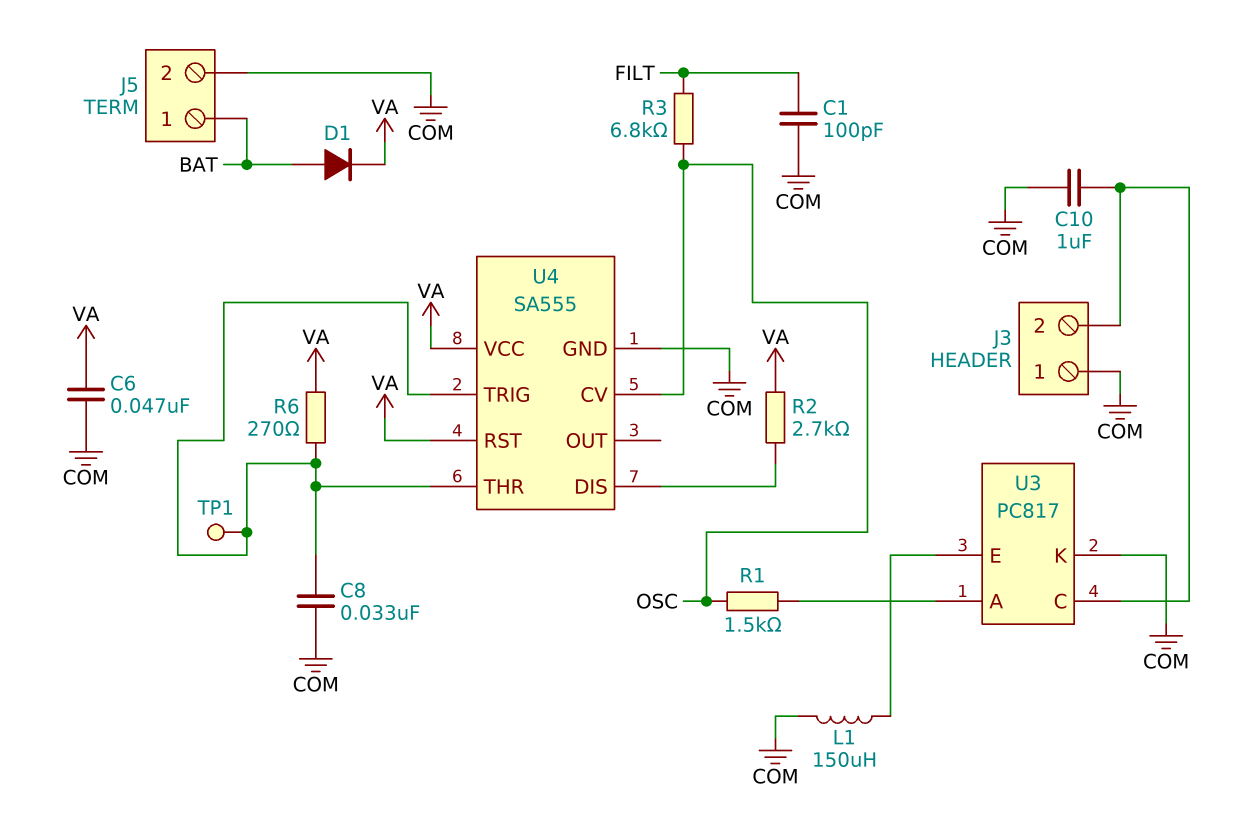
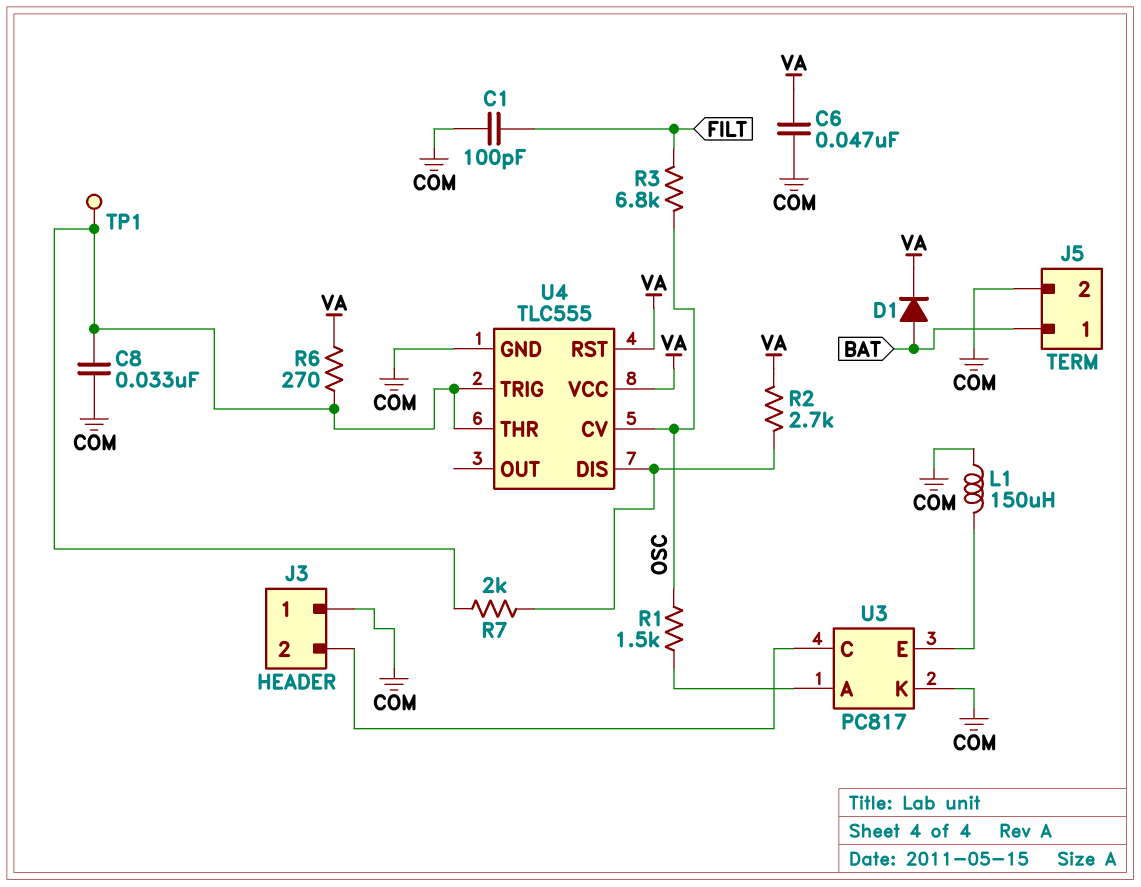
C10: 1uF (COM, J3/2) -> none
R7: none -> 2k (U4/DIS, U4/THR)
U4: SA555 -> TLC555

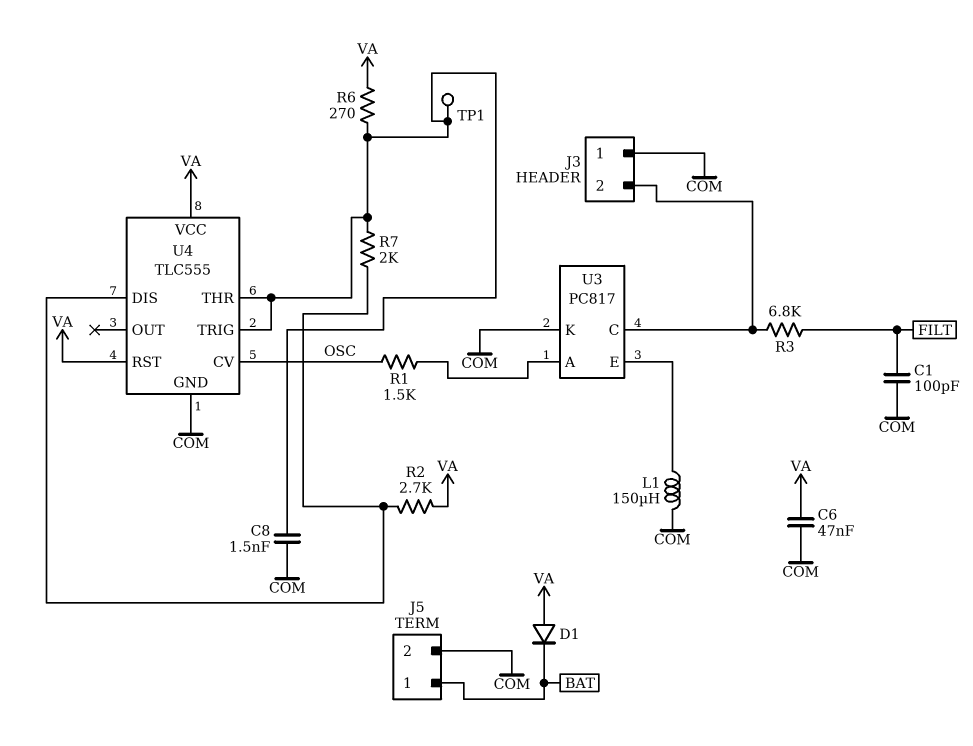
C8: 33nF (COM, U4/THR) -> 1.5nF (COM, U4/THR)
D1: diode (A BAT, K VA) -> diode (A VA, K BAT)
R3: 6.8k (FILT, OSC) -> 6.8k (FILT, J3/2)

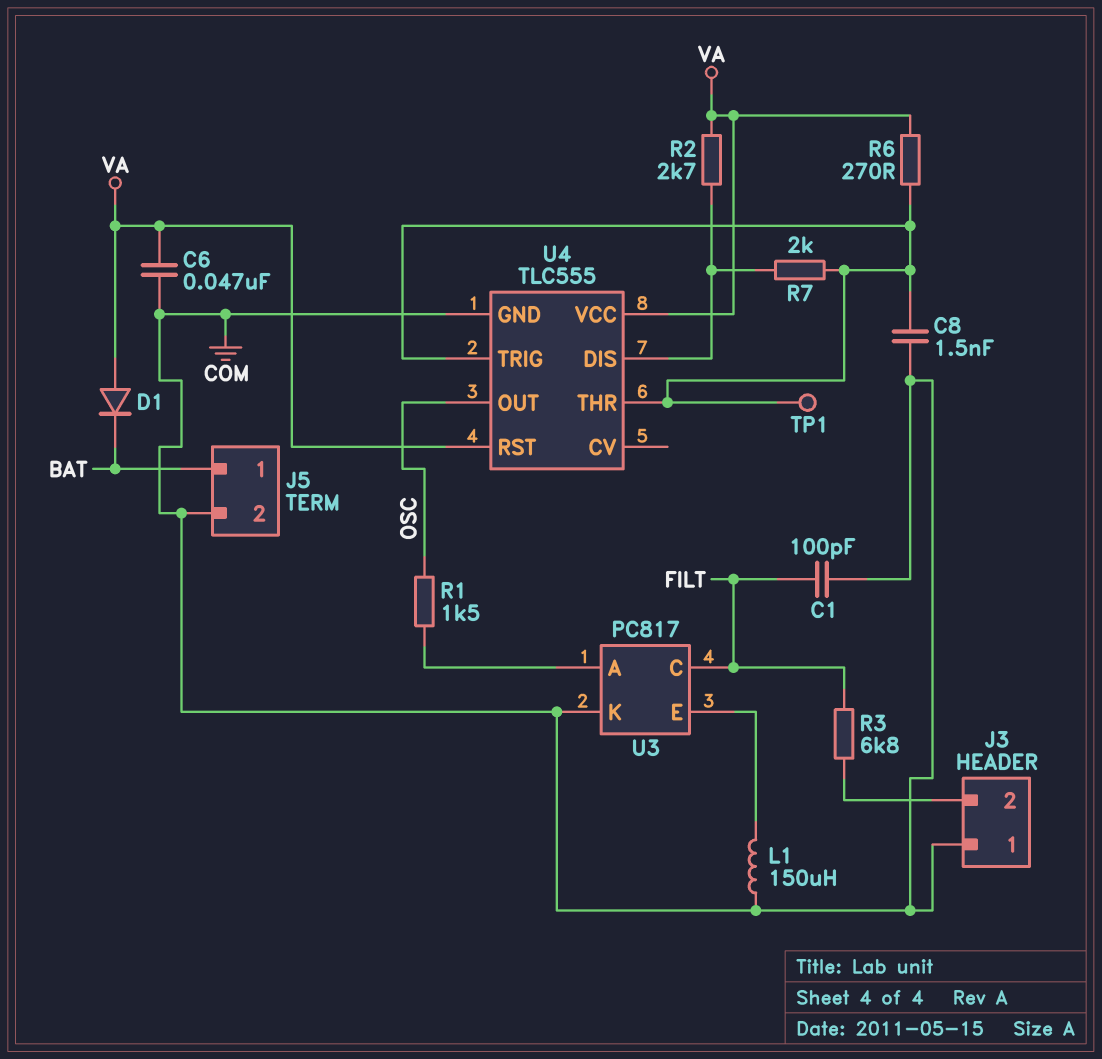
U3 pin C: J3/2 -> FILT
U4 pin CV: OSC -> none
U4 pin OUT: none -> OSC

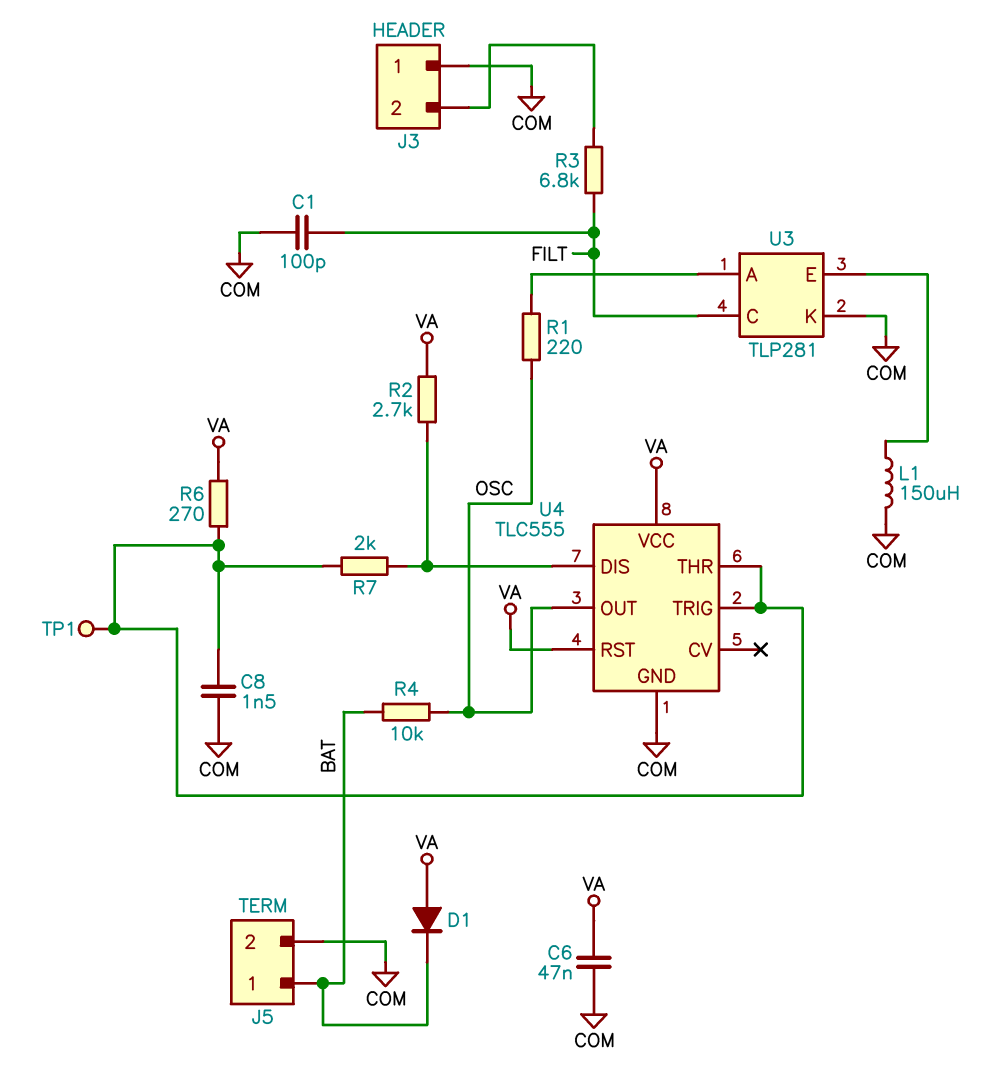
R1: 1.5k (OSC, U3/A) -> 220 (OSC, U3/A)
R4: none -> 10k (BAT, OSC)
U3: PC817 -> TLP281

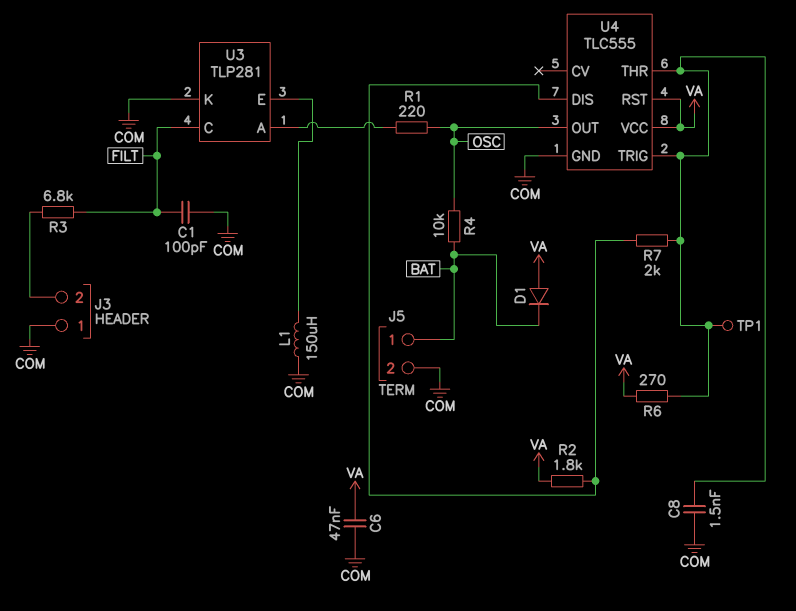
R2: 2.7k (U4/DIS, VA) -> 1.8k (U4/DIS, VA)

